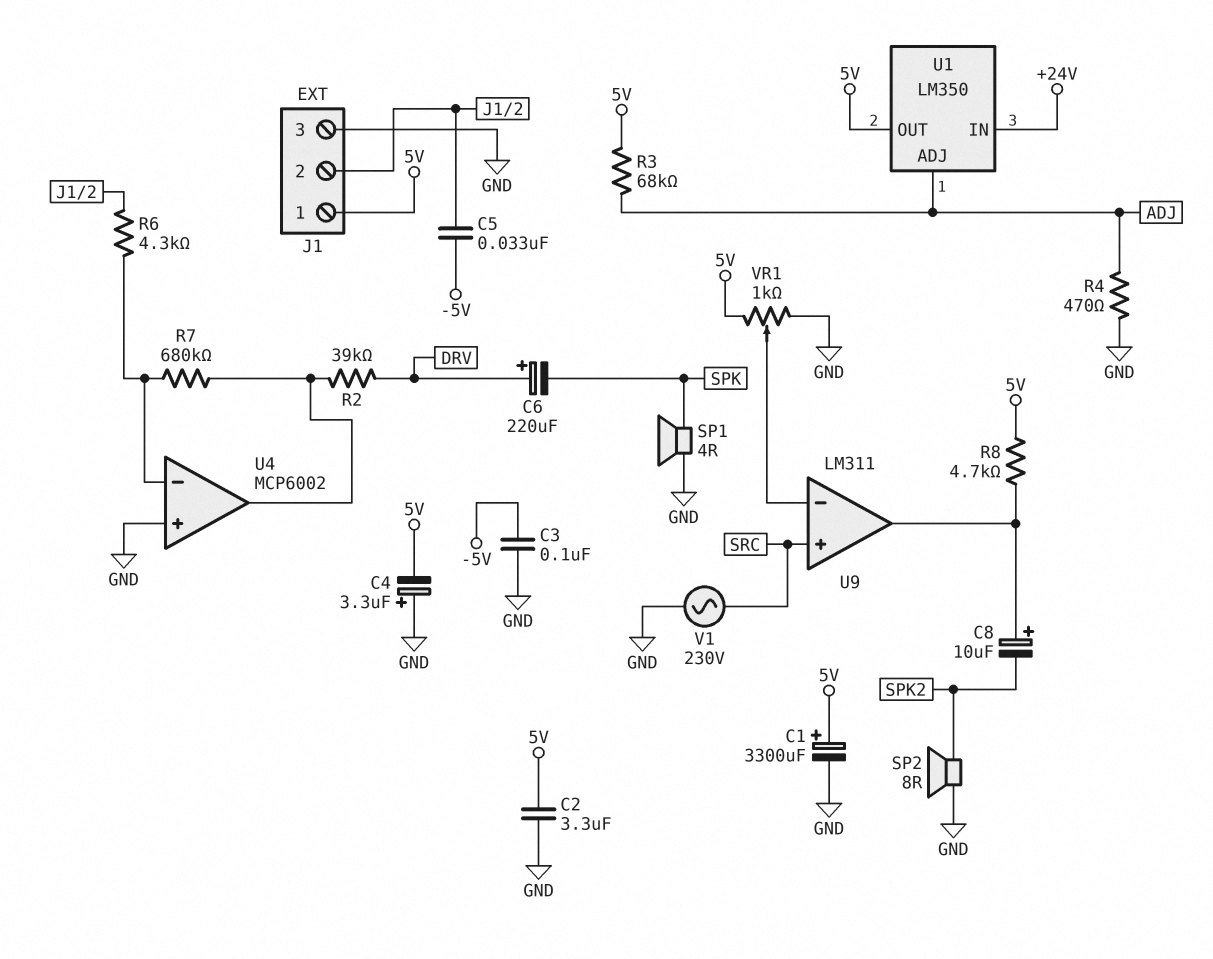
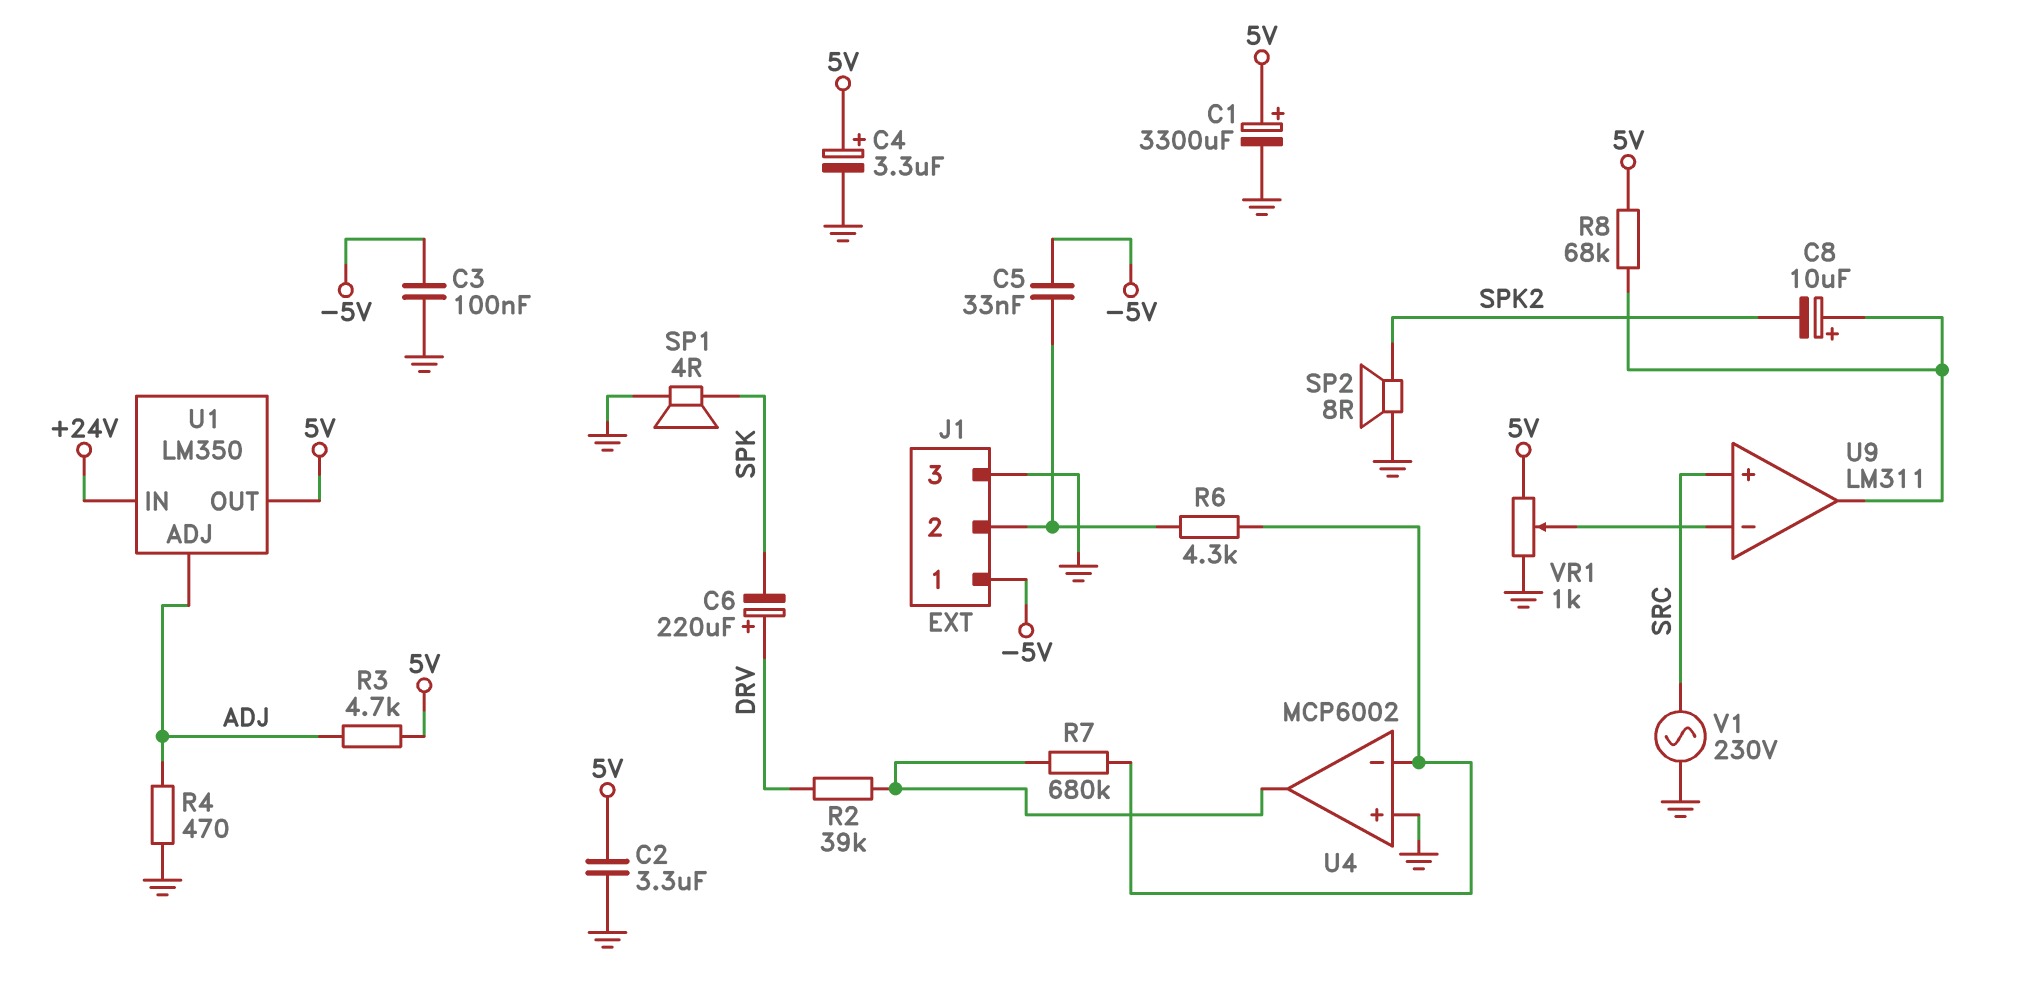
C4: 3.3uF (plus GND, minus 5V) -> 3.3uF (plus 5V, minus GND)
J1 pin 1: 5V -> -5V
R3: 68k (5V, ADJ) -> 4.7k (5V, ADJ)
R8: 4.7k (5V, U9/out) -> 68k (5V, U9/out)

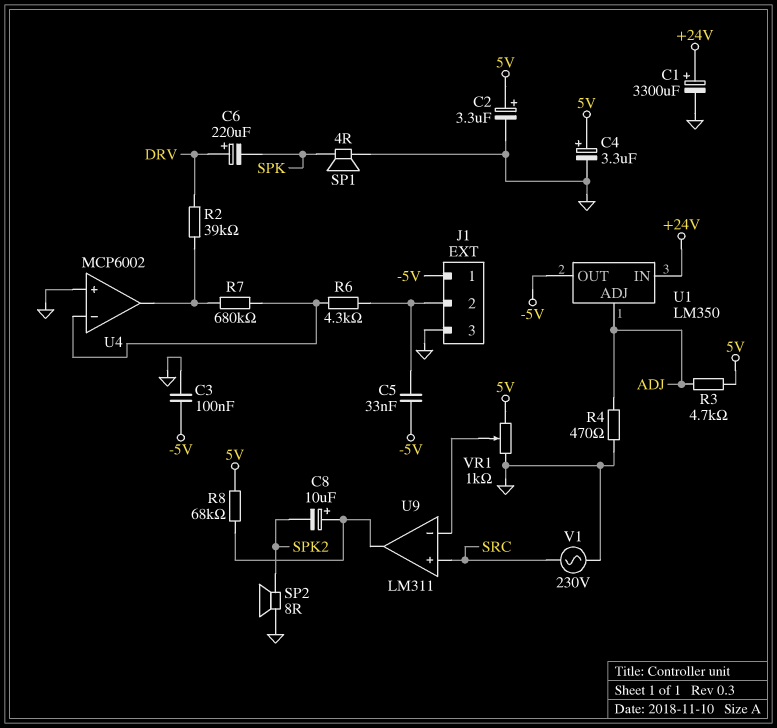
C1: 3300uF (plus 5V, minus GND) -> 3300uF (plus +24V, minus GND)
C2: 3.3uF (5V, GND) -> 3.3uF (plus 5V, minus GND)
U1 pin OUT: 5V -> -5V

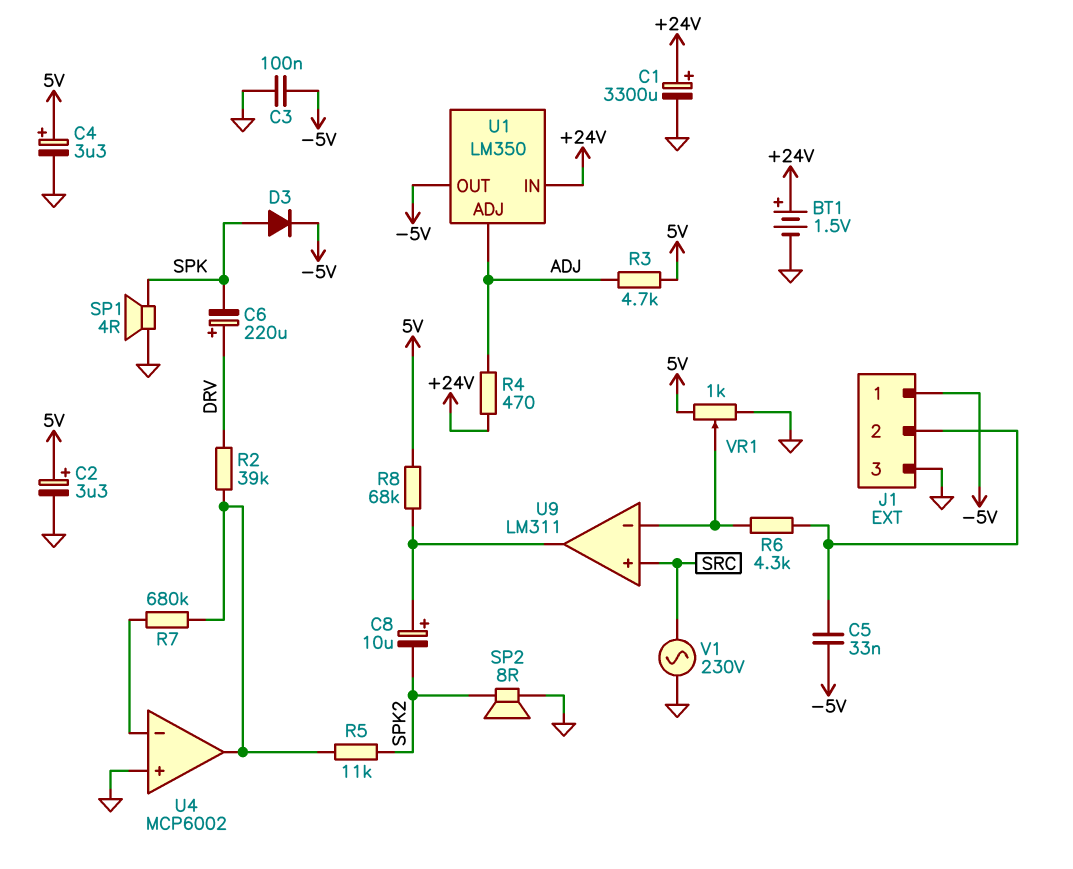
BT1: none -> 1.5V (plus +24V, minus GND)
D3: none -> diode (A SPK, K -5V)
R4: 470 (ADJ, GND) -> 470 (+24V, ADJ)
R5: none -> 11k (SPK2, U4/out)
R6: 4.3k (J1/2, U4/in-) -> 4.3k (J1/2, U9/in-)

